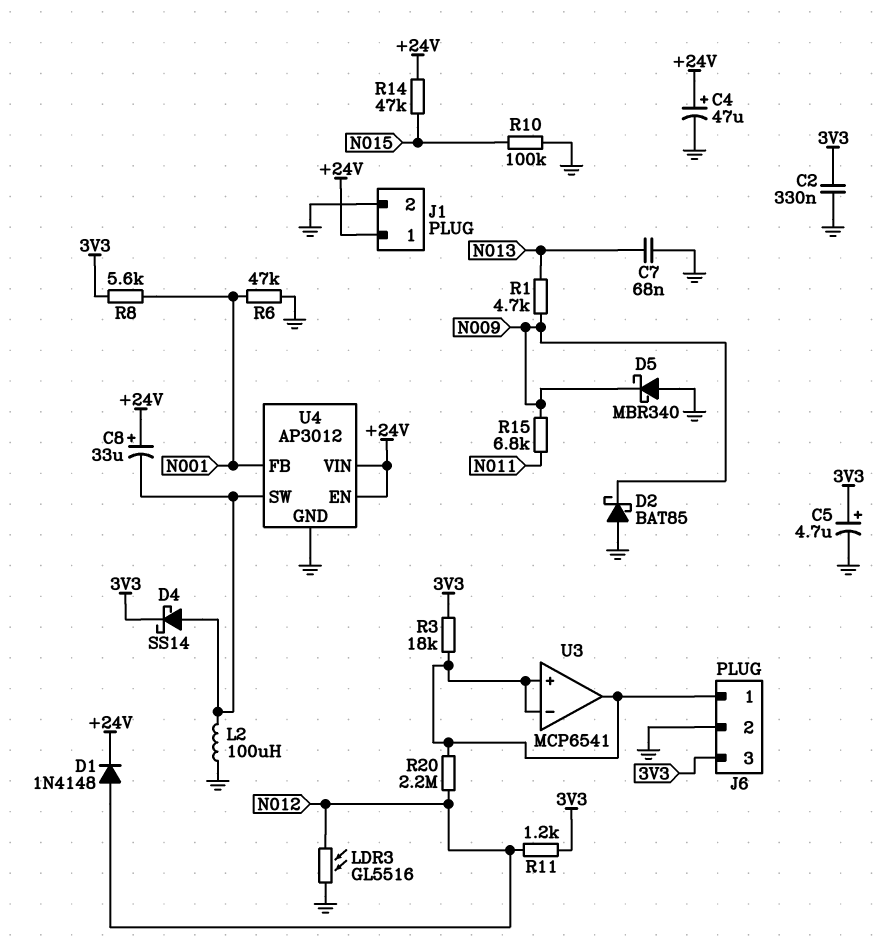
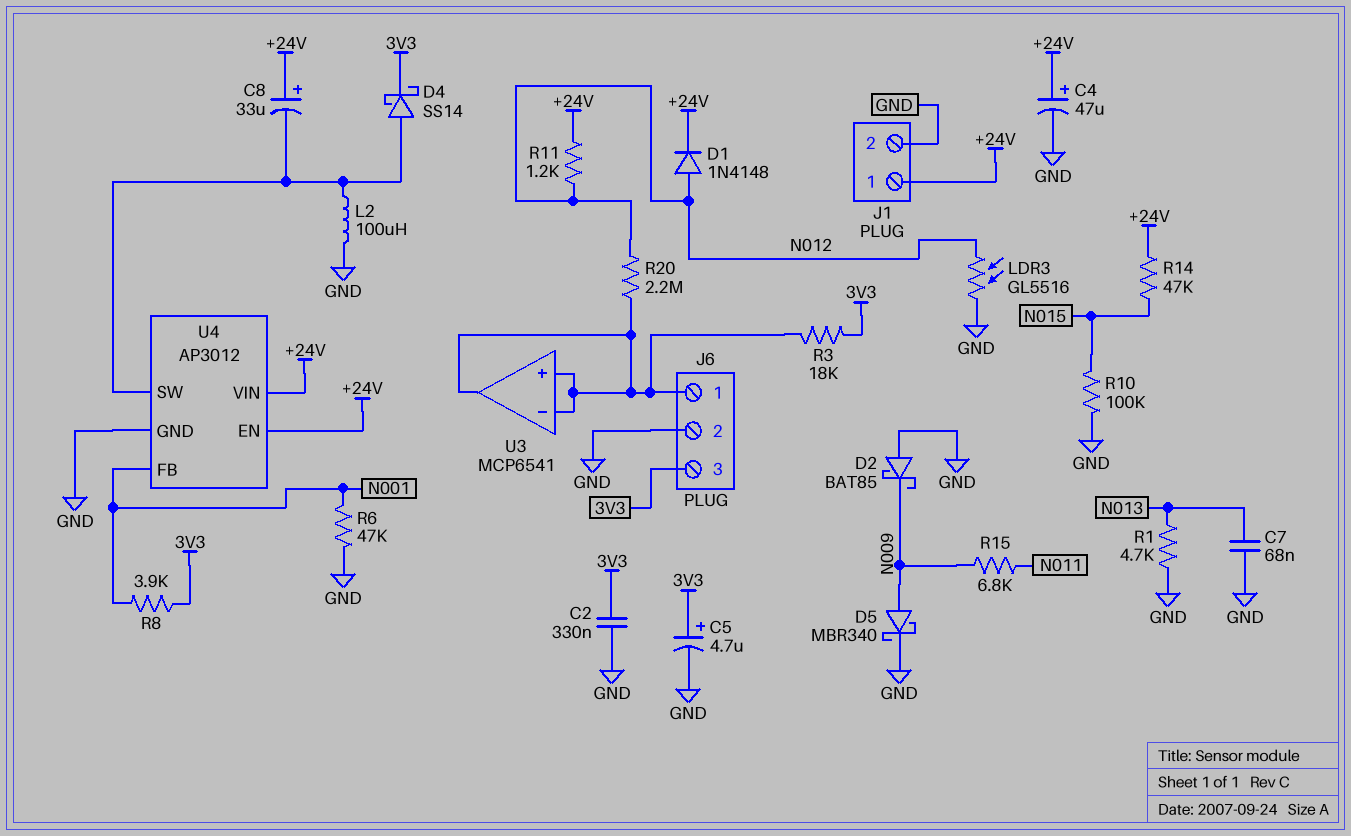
D5: schottky MBR340 (A GND, K N009) -> schottky MBR340 (A N009, K GND)
R1: 4.7k (N009, N013) -> 4.7k (GND, N013)
R8: 5.6k (3V3, N001) -> 3.9k (3V3, N001)
R11: 1.2k (3V3, N012) -> 1.2k (+24V, N012)

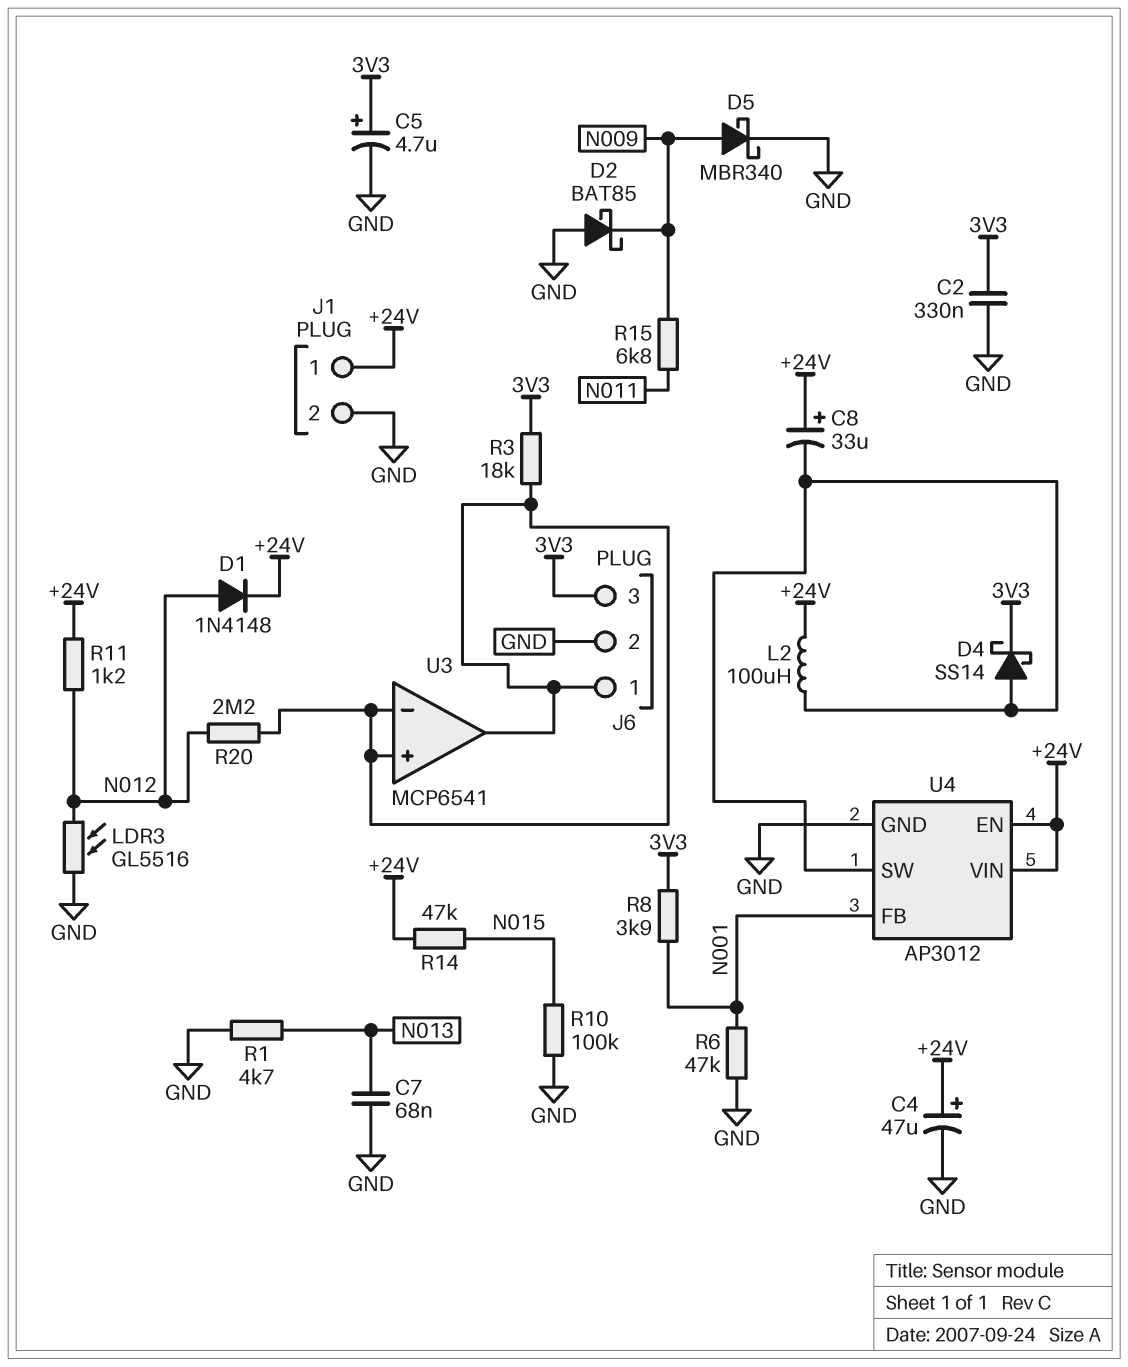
L2: 100uH (GND, U4/SW) -> 100uH (+24V, U4/SW)

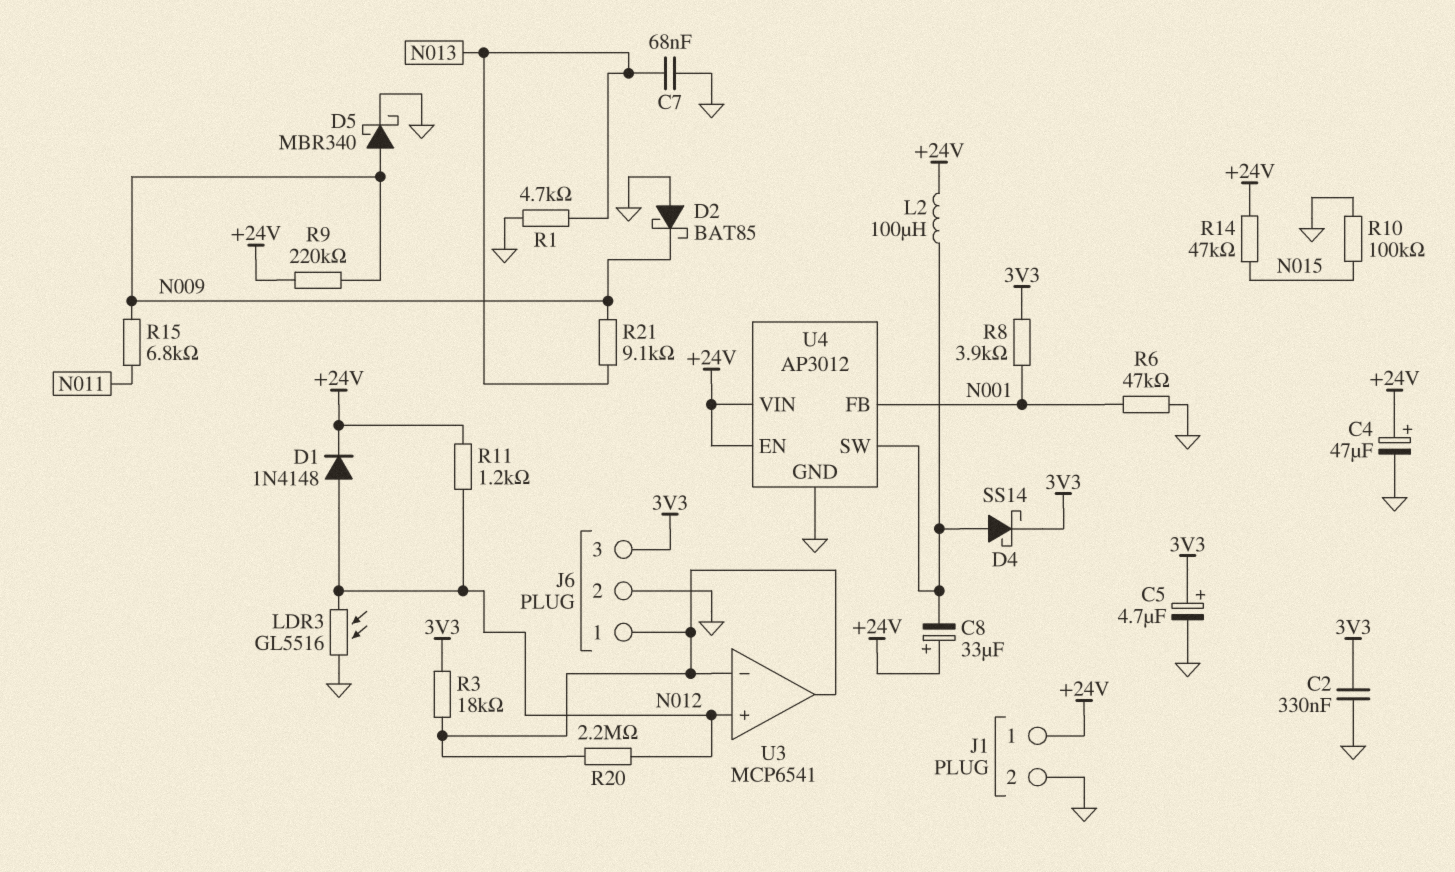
R9: none -> 220k (+24V, N009)
R21: none -> 9.1k (N009, N013)
U3 pin in+: J6/1 -> N012

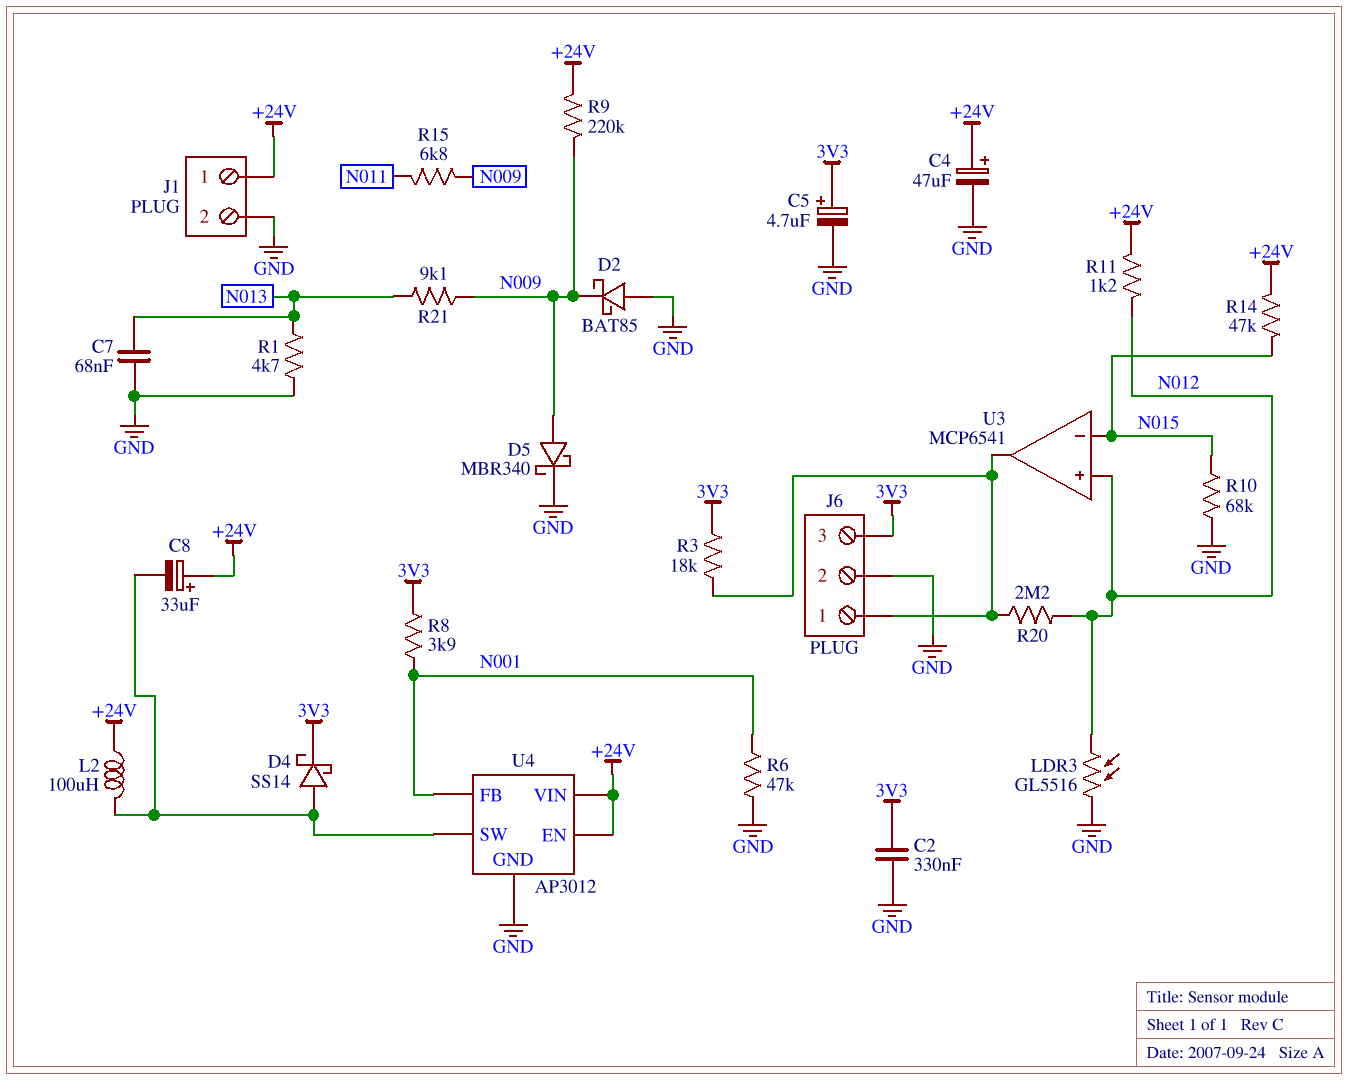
D1: diode 1N4148 (A N012, K +24V) -> none
R10: 100k (GND, N015) -> 68k (GND, N015)
U3 pin in-: J6/1 -> N015

